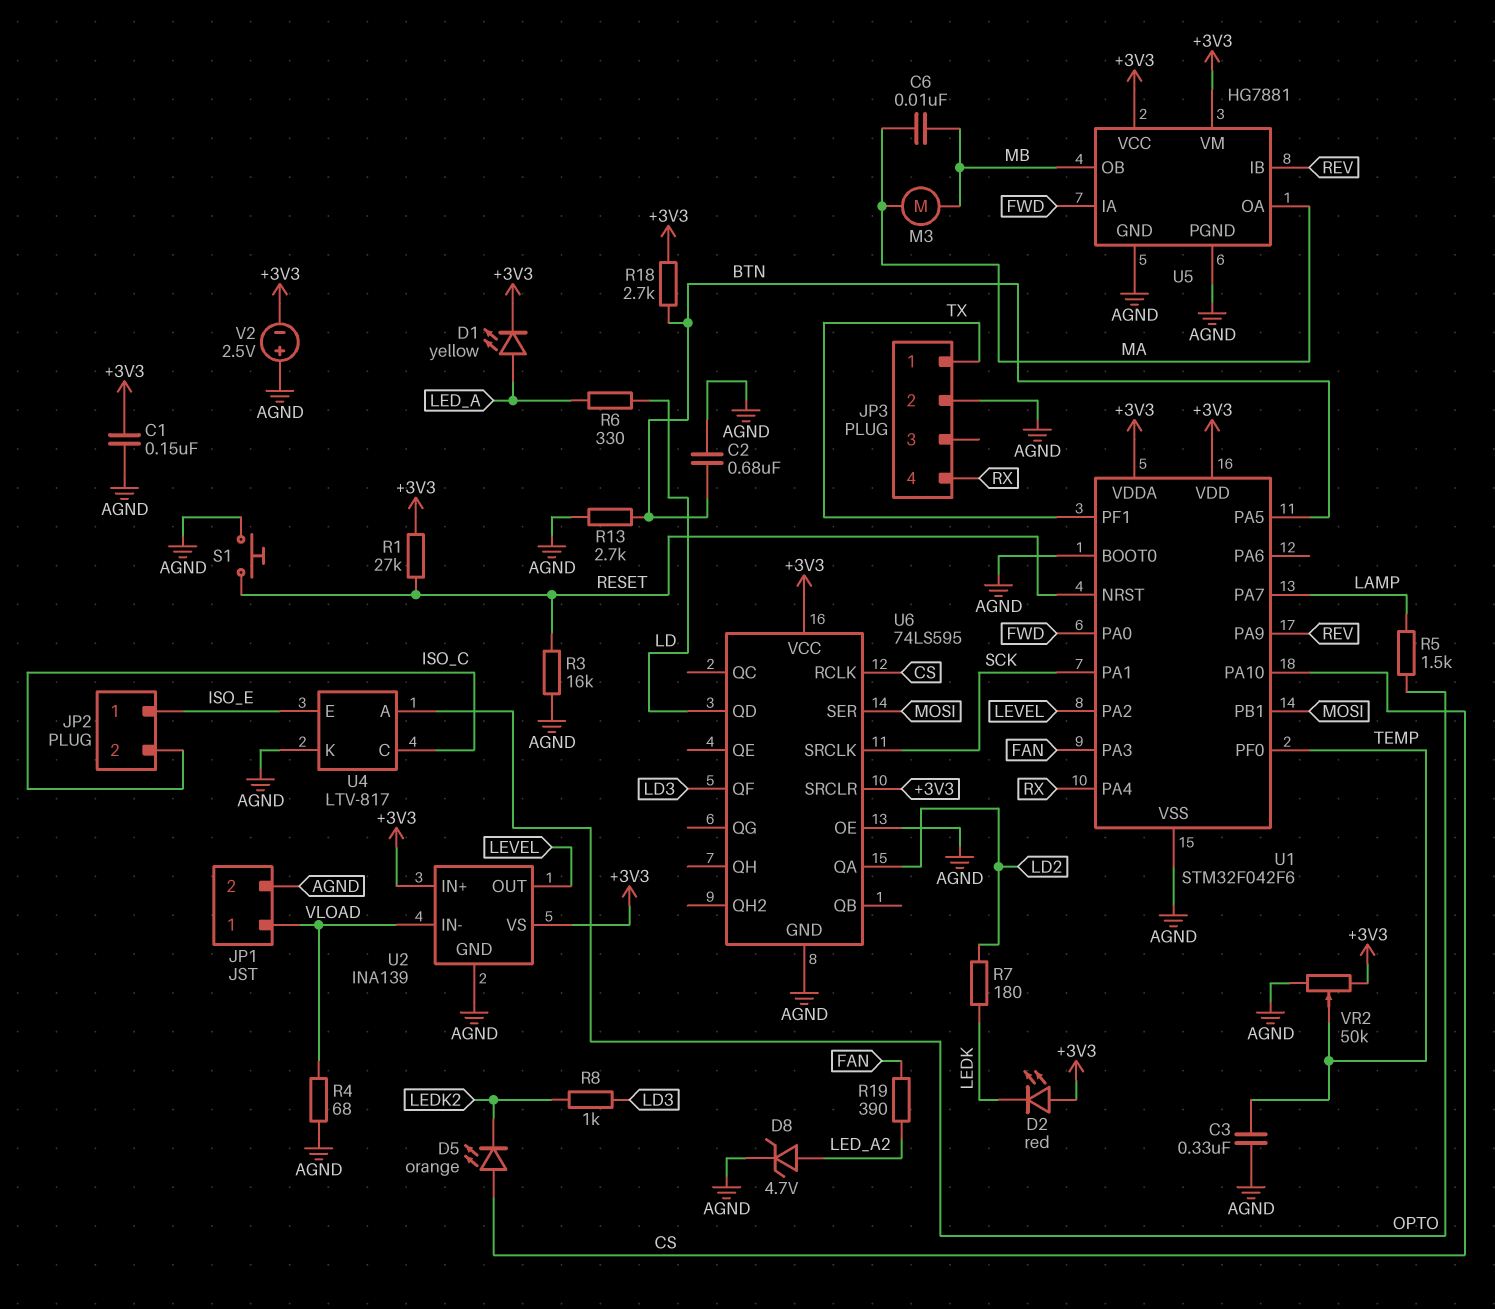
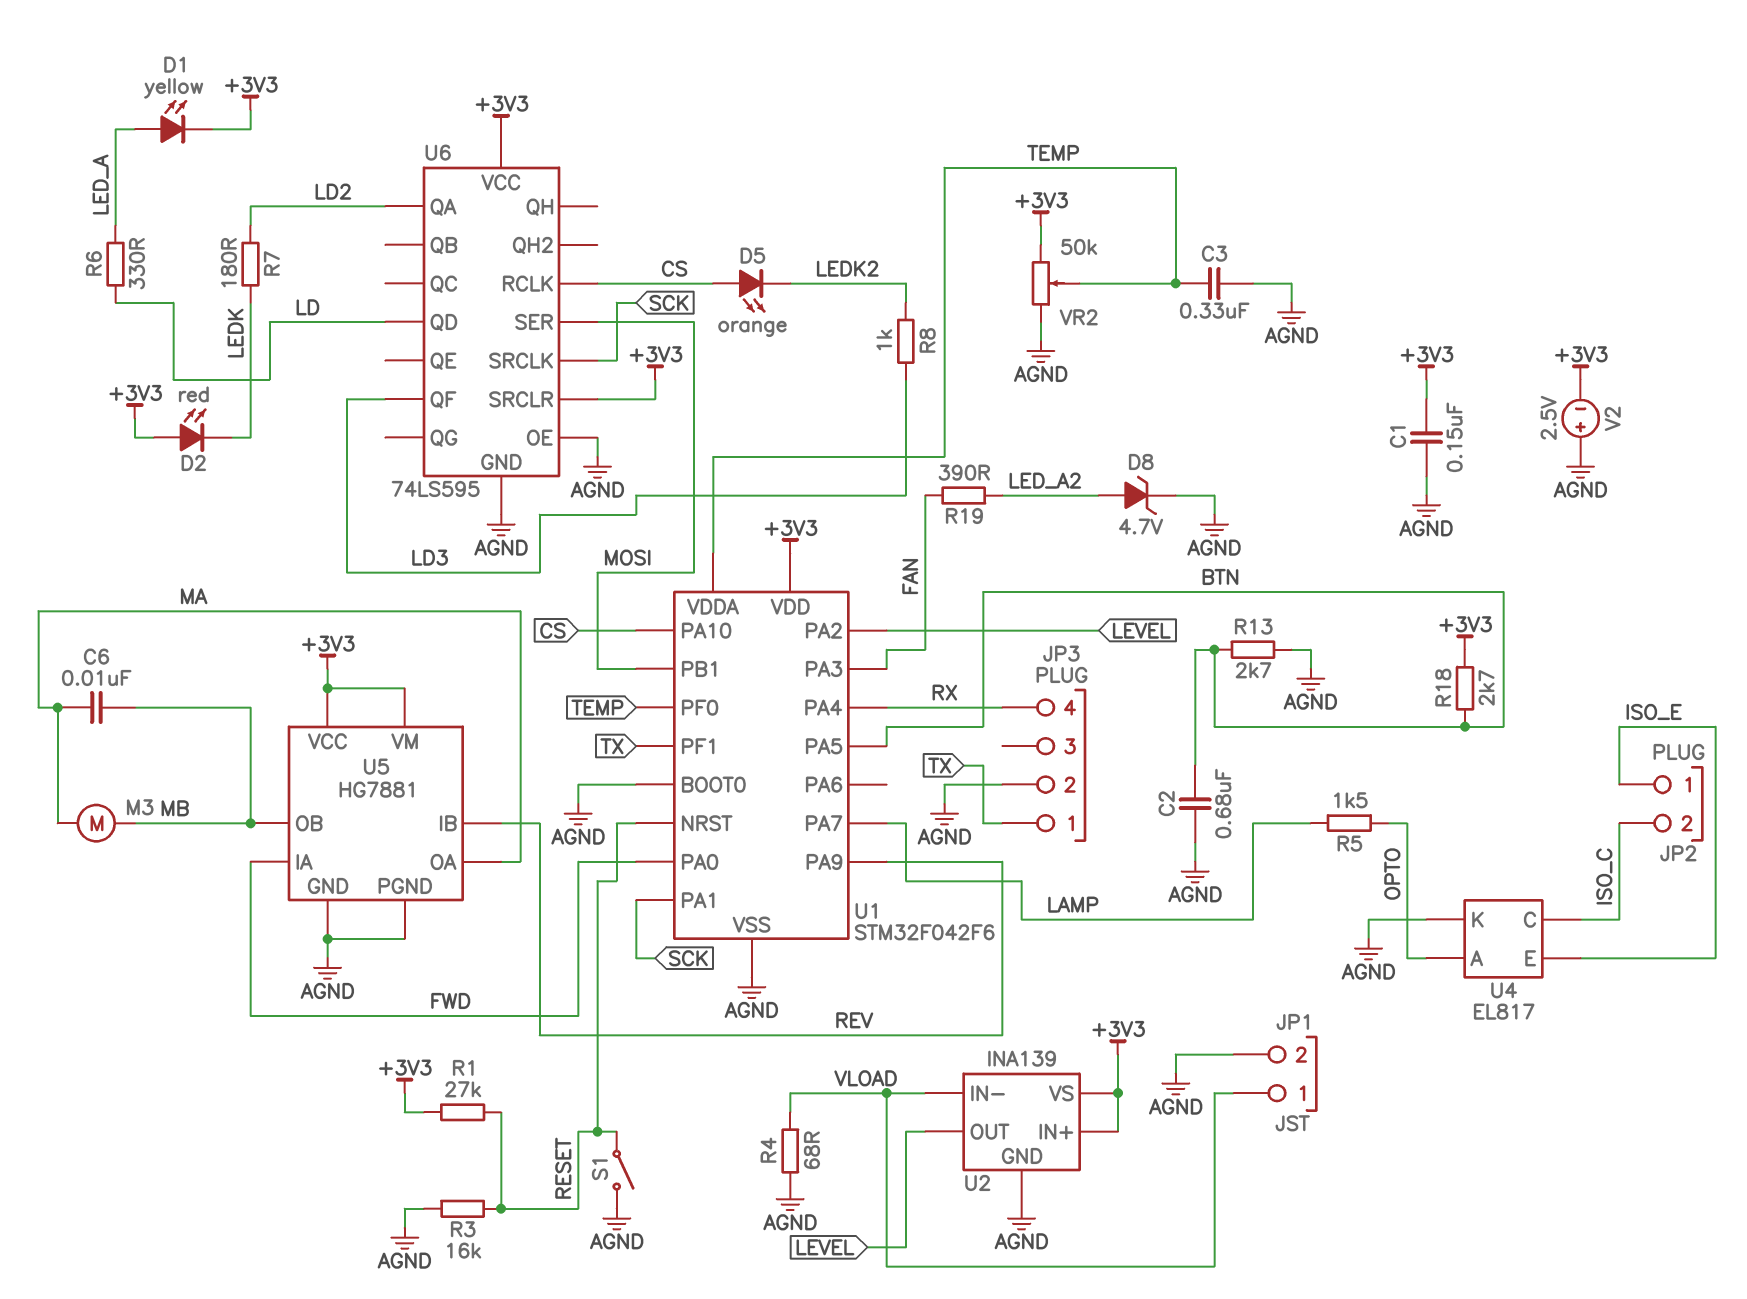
S1: button (AGND, RESET) -> switch (AGND, RESET)
U1 pin VDDA: +3V3 -> TEMP
U4: LTV-817 -> EL817

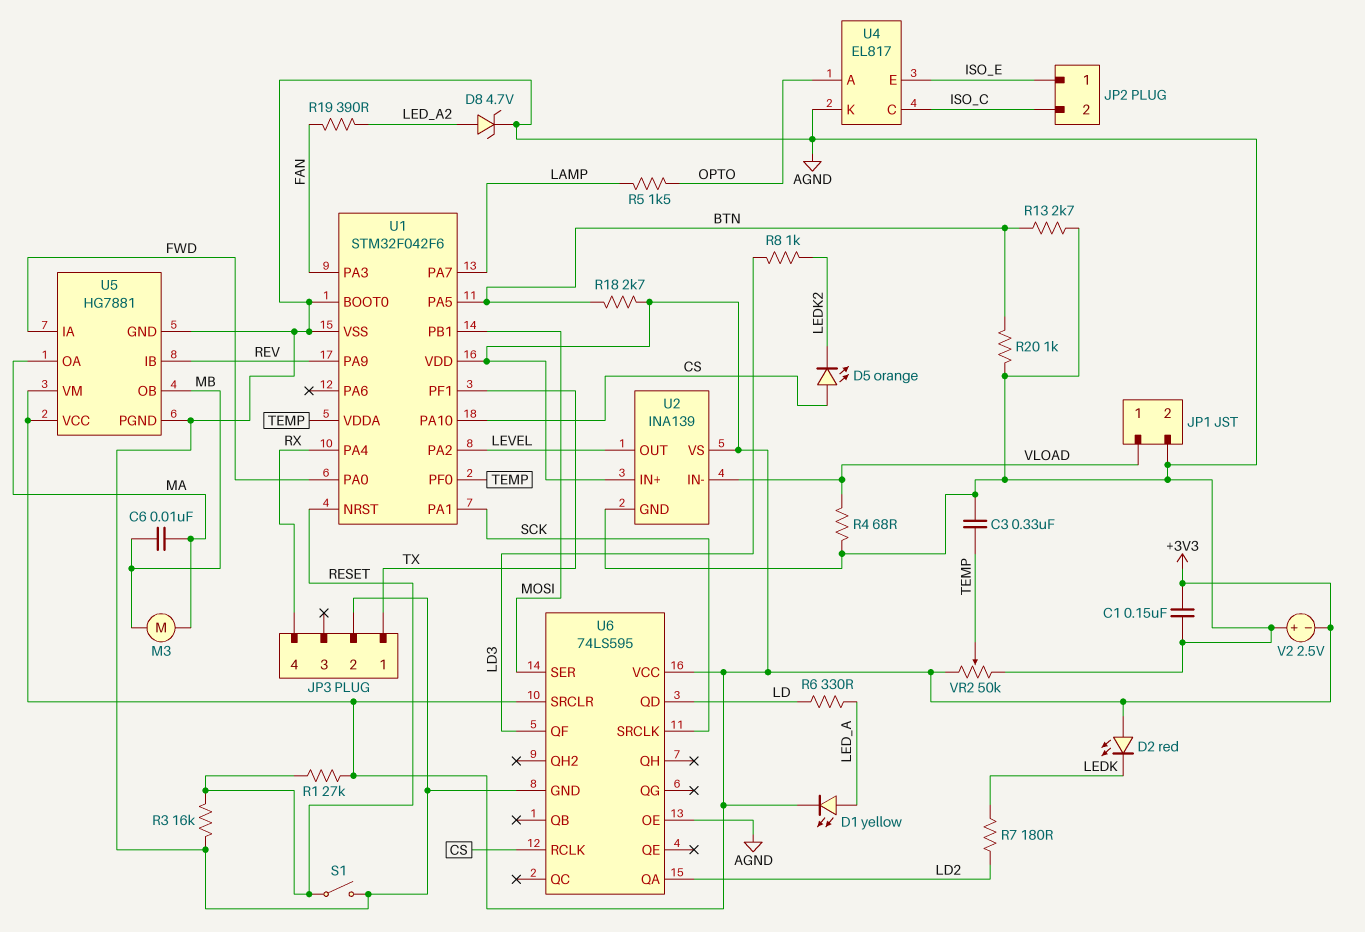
C2: 680nF (AGND, BTN) -> none
R20: none -> 1k (AGND, BTN)

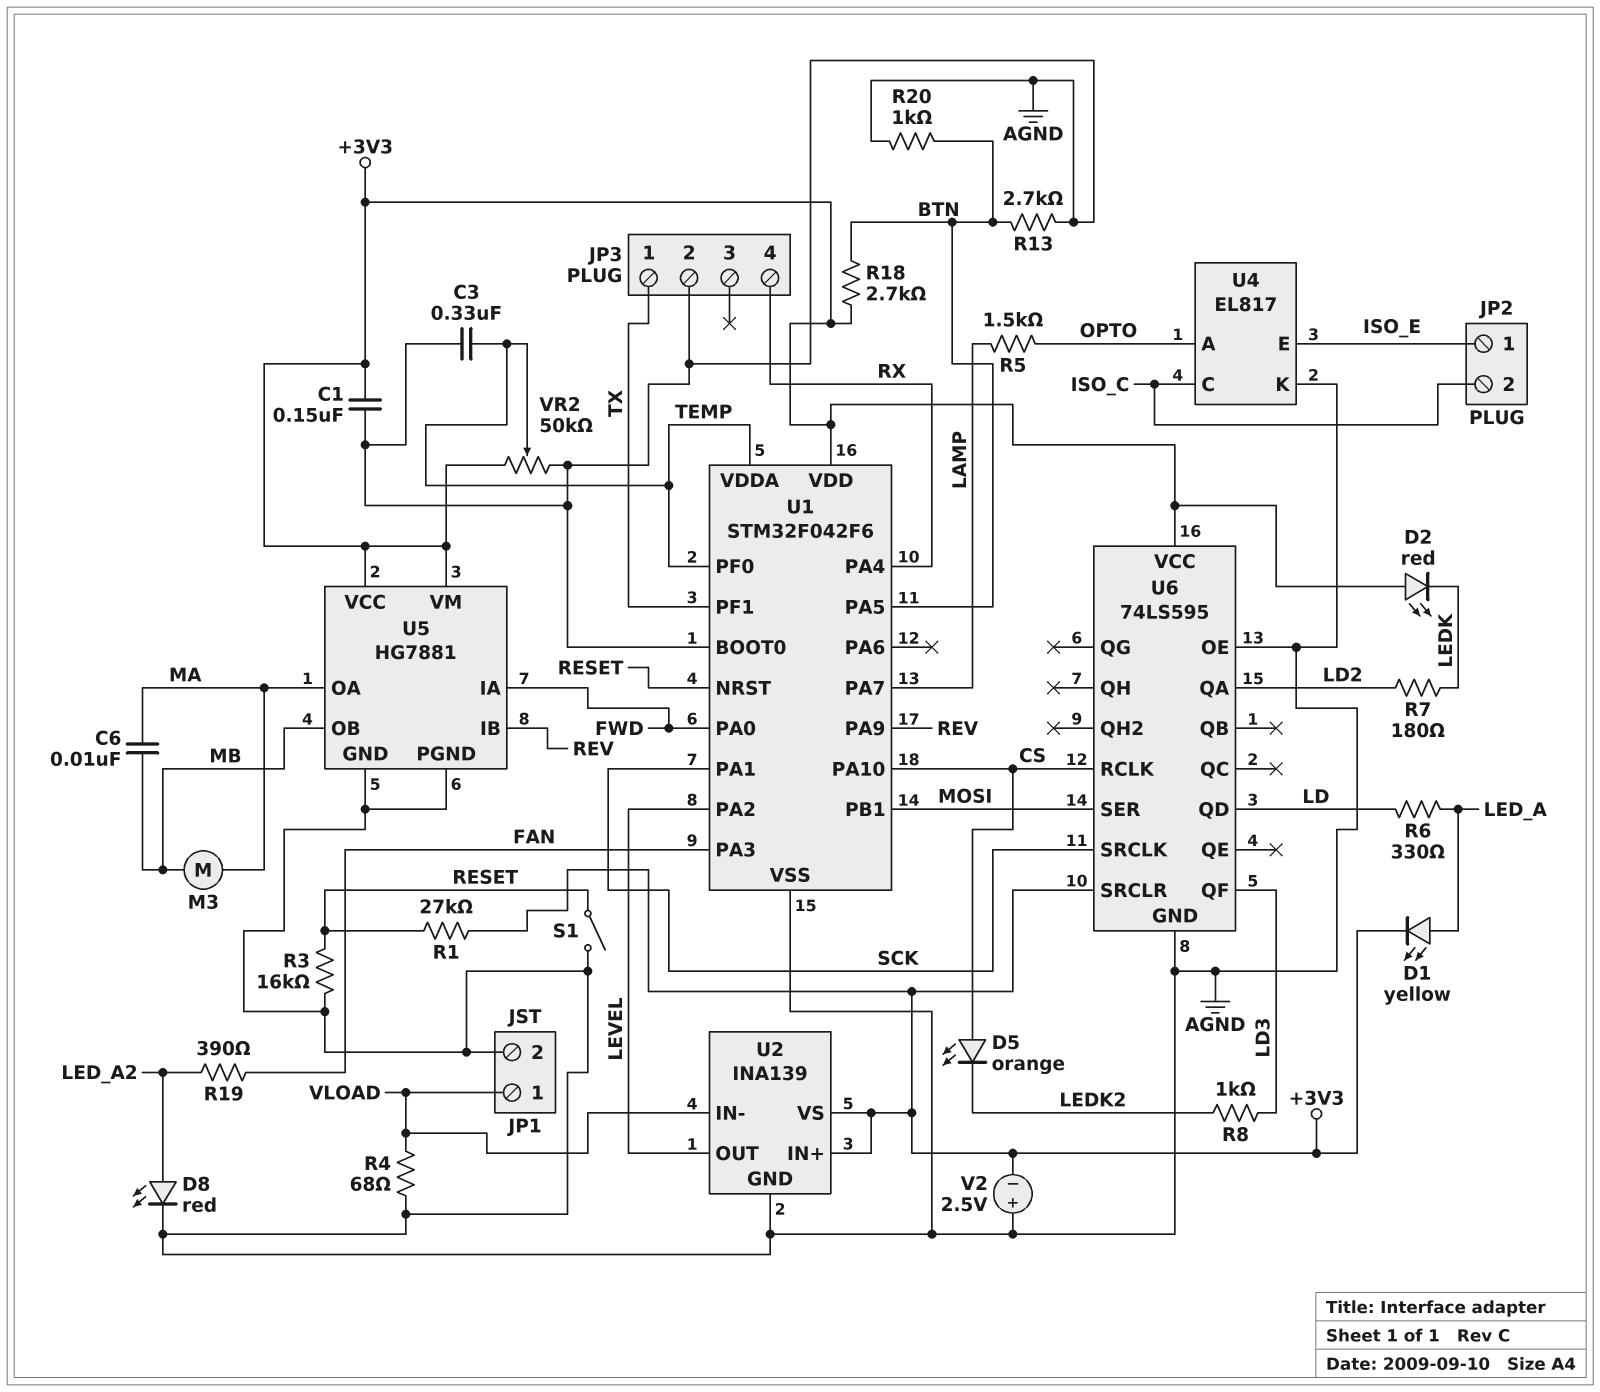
D8: zener 4.7V (A LED_A2, K AGND) -> LED red (A LED_A2, K AGND)

